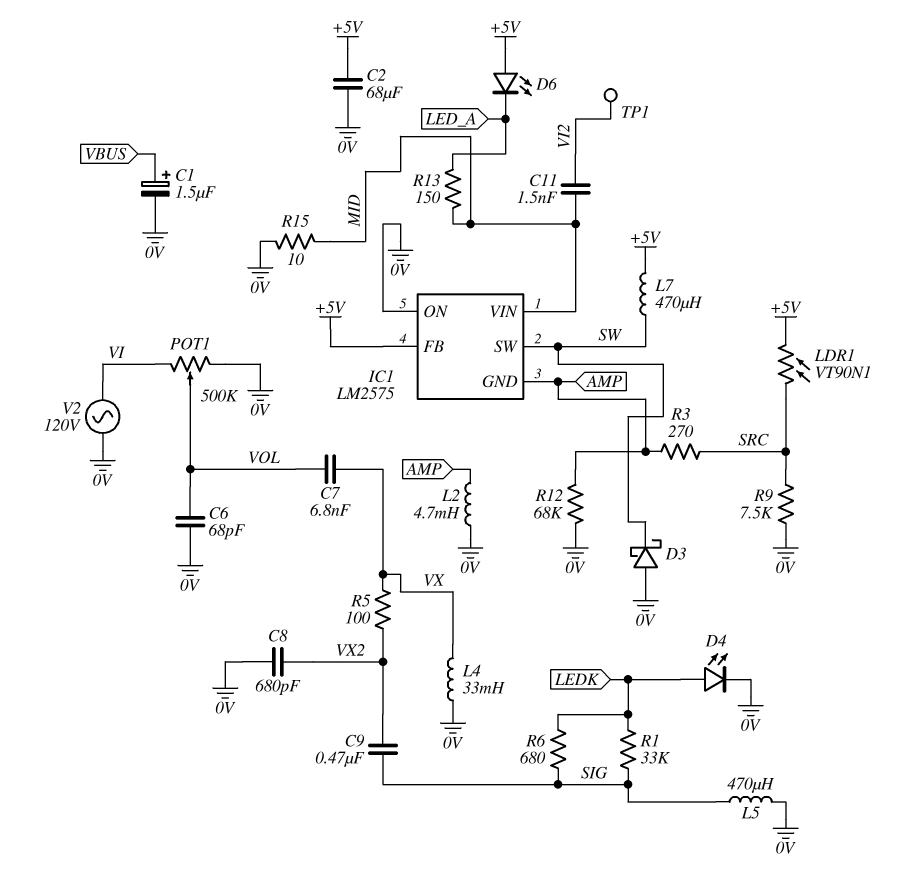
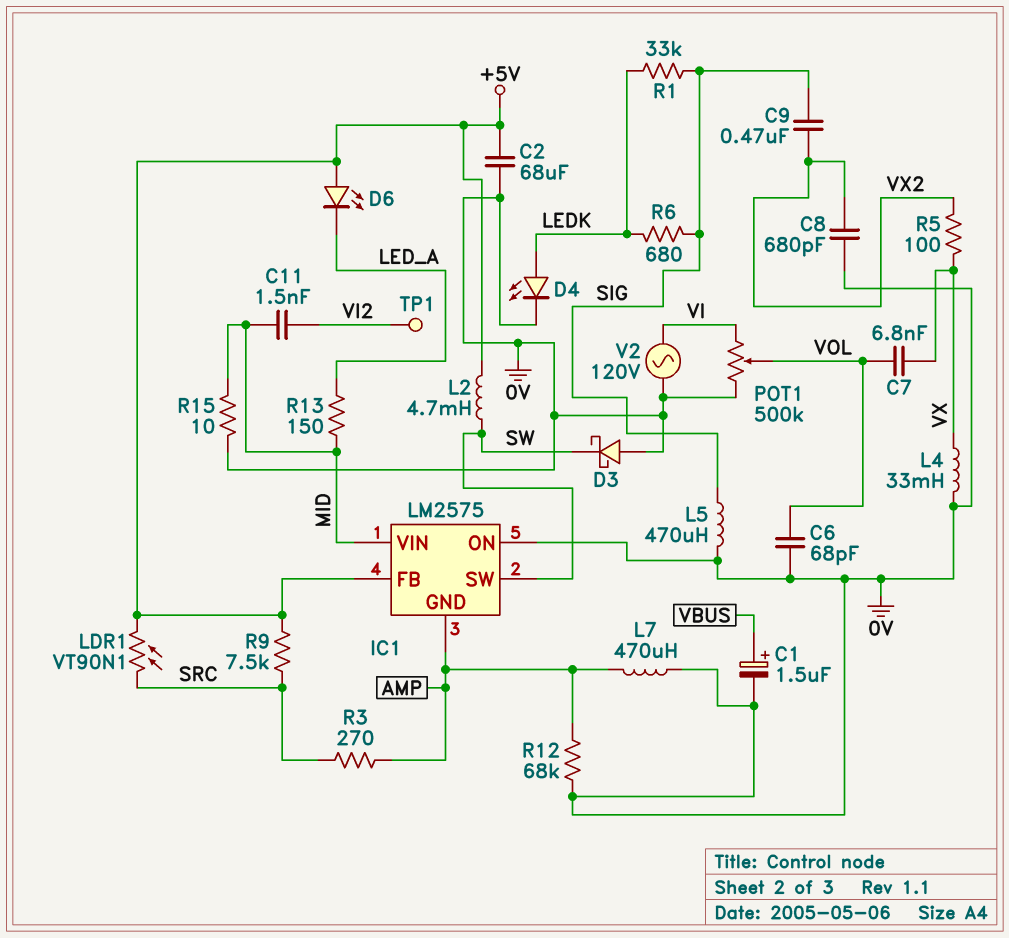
L2: 4.7mH (0V, AMP) -> 4.7mH (+5V, SW)
L7: 470uH (+5V, SW) -> 470uH (0V, AMP)
R9: 7.5k (0V, SRC) -> 7.5k (+5V, SRC)

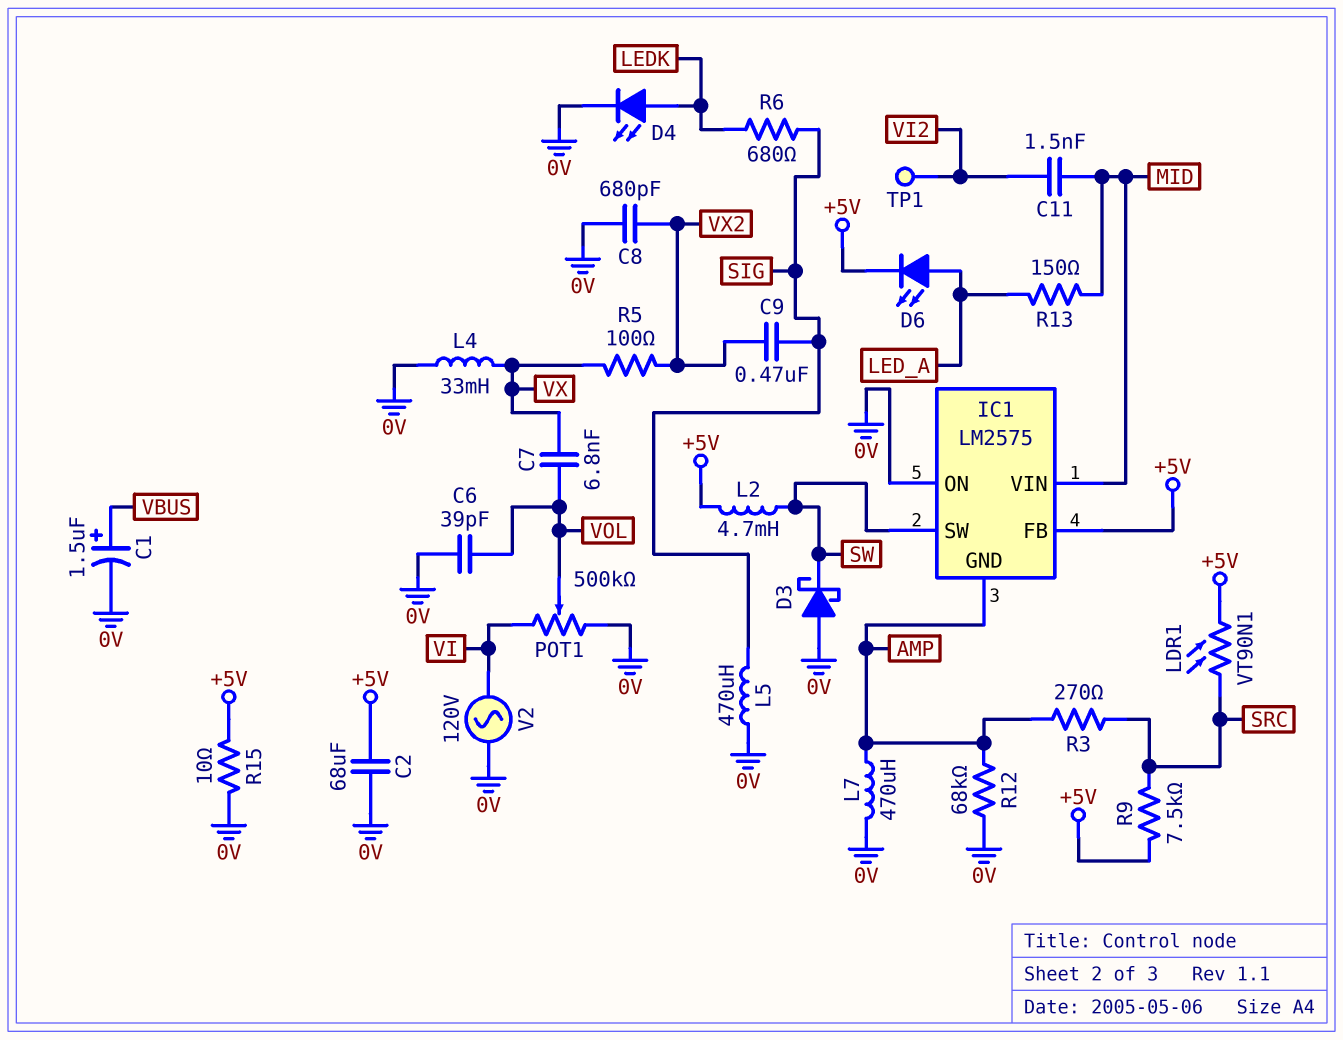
C6: 68pF (0V, VOL) -> 39pF (0V, VOL)
D6: LED (A +5V, K LED_A) -> LED (A LED_A, K +5V)
R1: 33k (LEDK, SIG) -> none
R15: 10 (0V, MID) -> 10 (+5V, 0V)

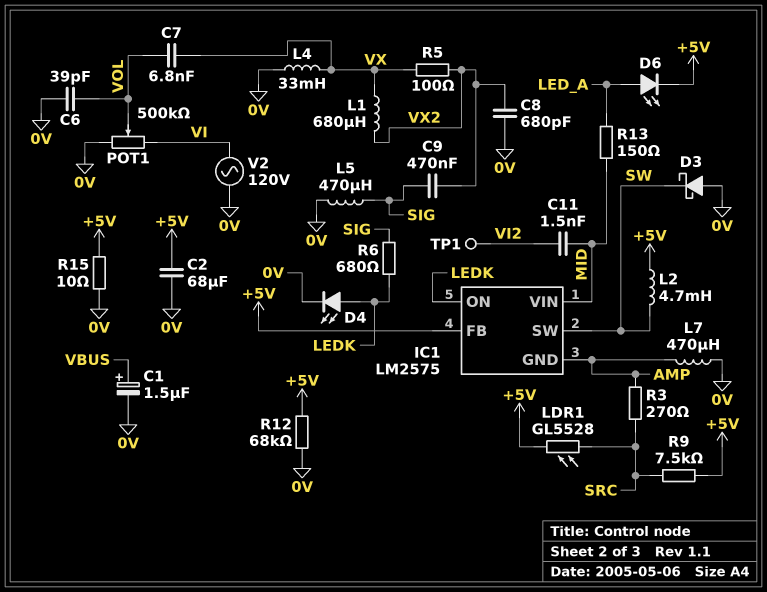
IC1 pin ON: 0V -> LEDK
L1: none -> 680uH (VX, VX2)
LDR1: VT90N1 (+5V, SRC) -> GL5528 (+5V, SRC)
R12: 68k (0V, AMP) -> 68k (+5V, 0V)

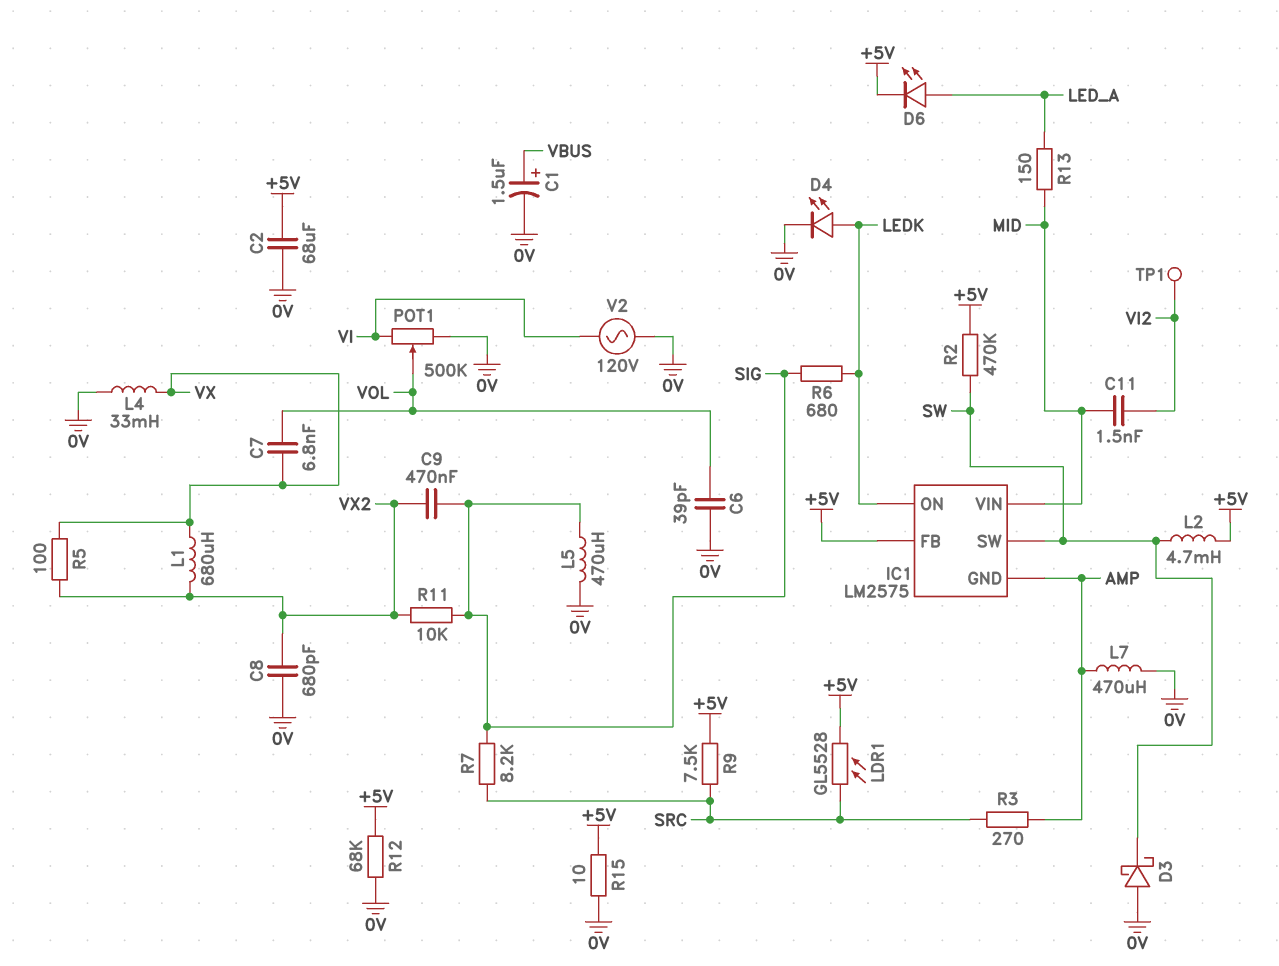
R2: none -> 470k (+5V, SW)
R7: none -> 8.2k (SIG, SRC)
R11: none -> 10k (SIG, VX2)

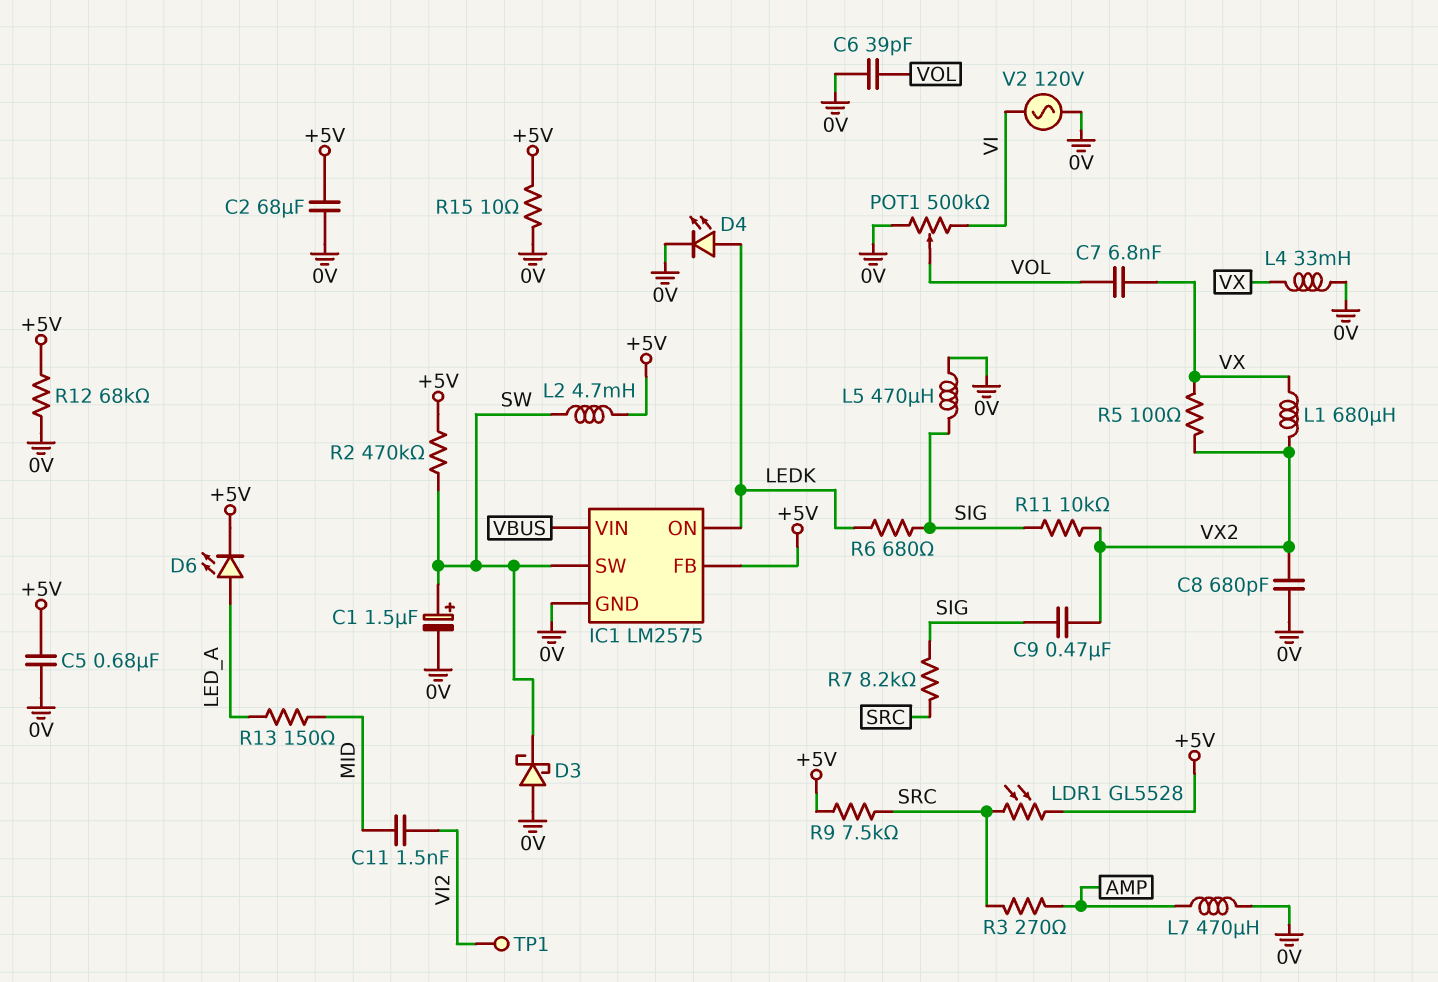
C1: 1.5uF (plus VBUS, minus 0V) -> 1.5uF (plus SW, minus 0V)
C5: none -> 680nF (+5V, 0V)
IC1 pin GND: AMP -> 0V
IC1 pin VIN: MID -> VBUS

